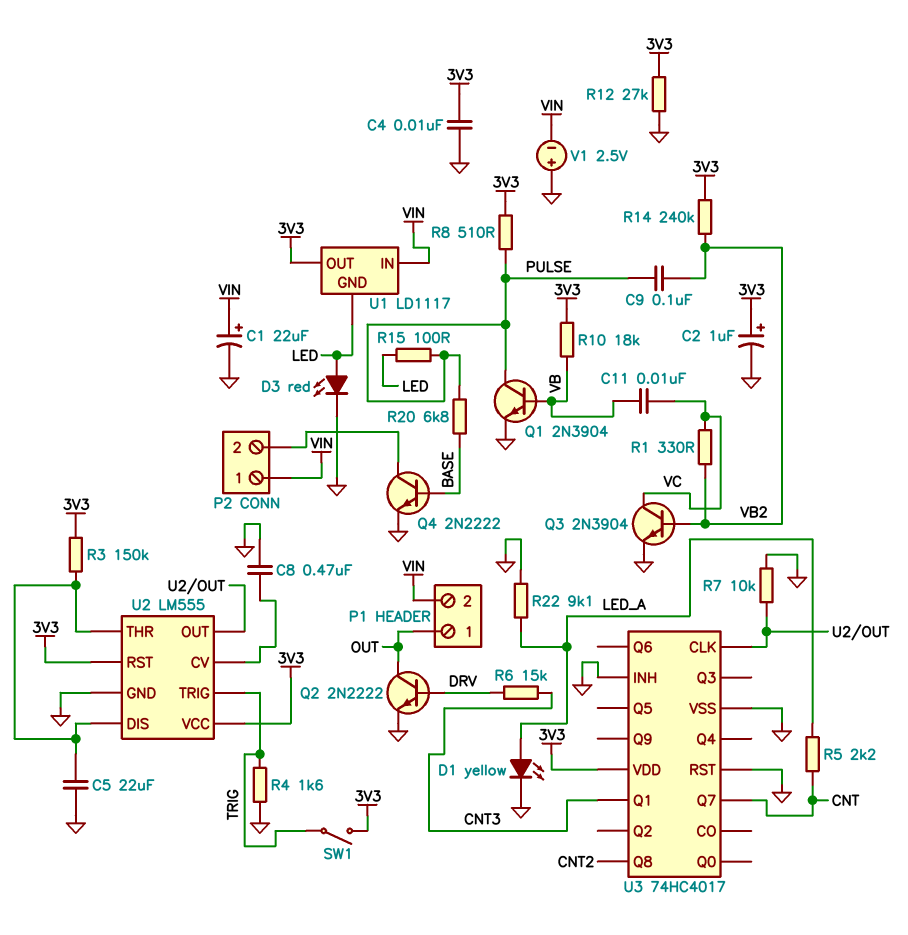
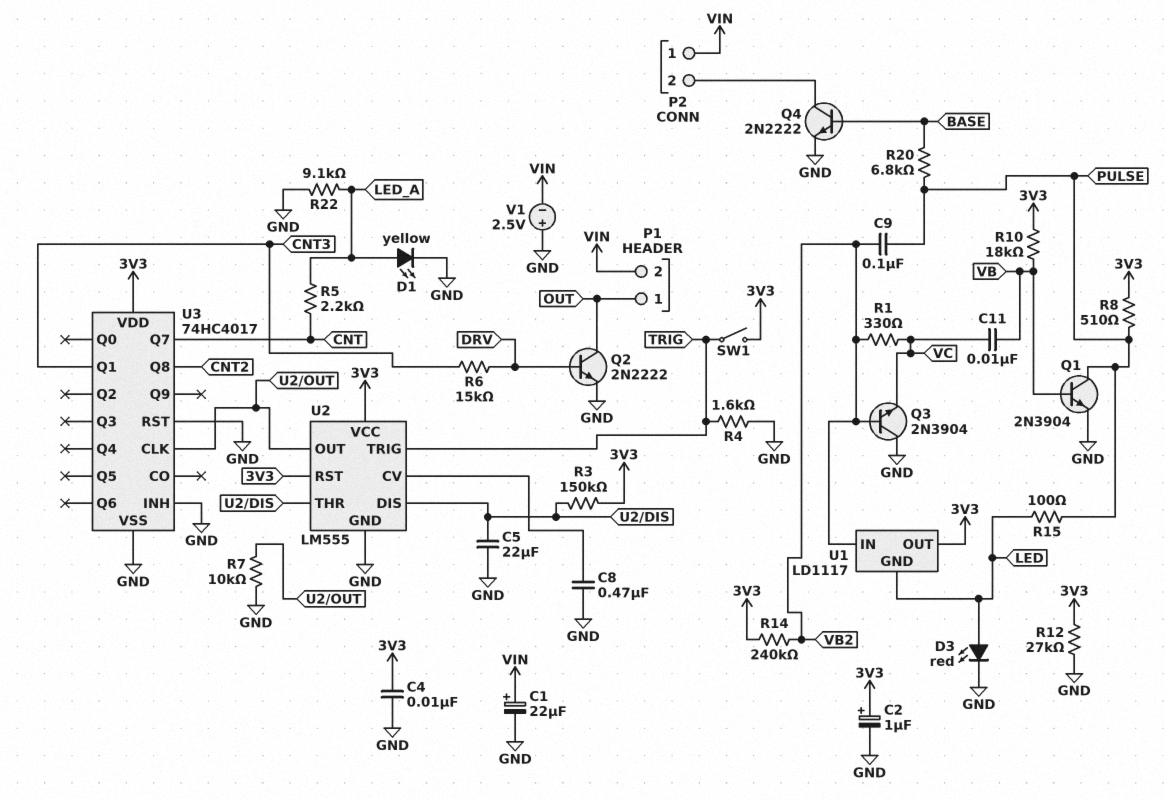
Q3: NPN 2N3904 (B VB2, C VC, E GND) -> NPN 2N3904 (B VB2, C GND, E VC)
U1 pin IN: VIN -> VB2

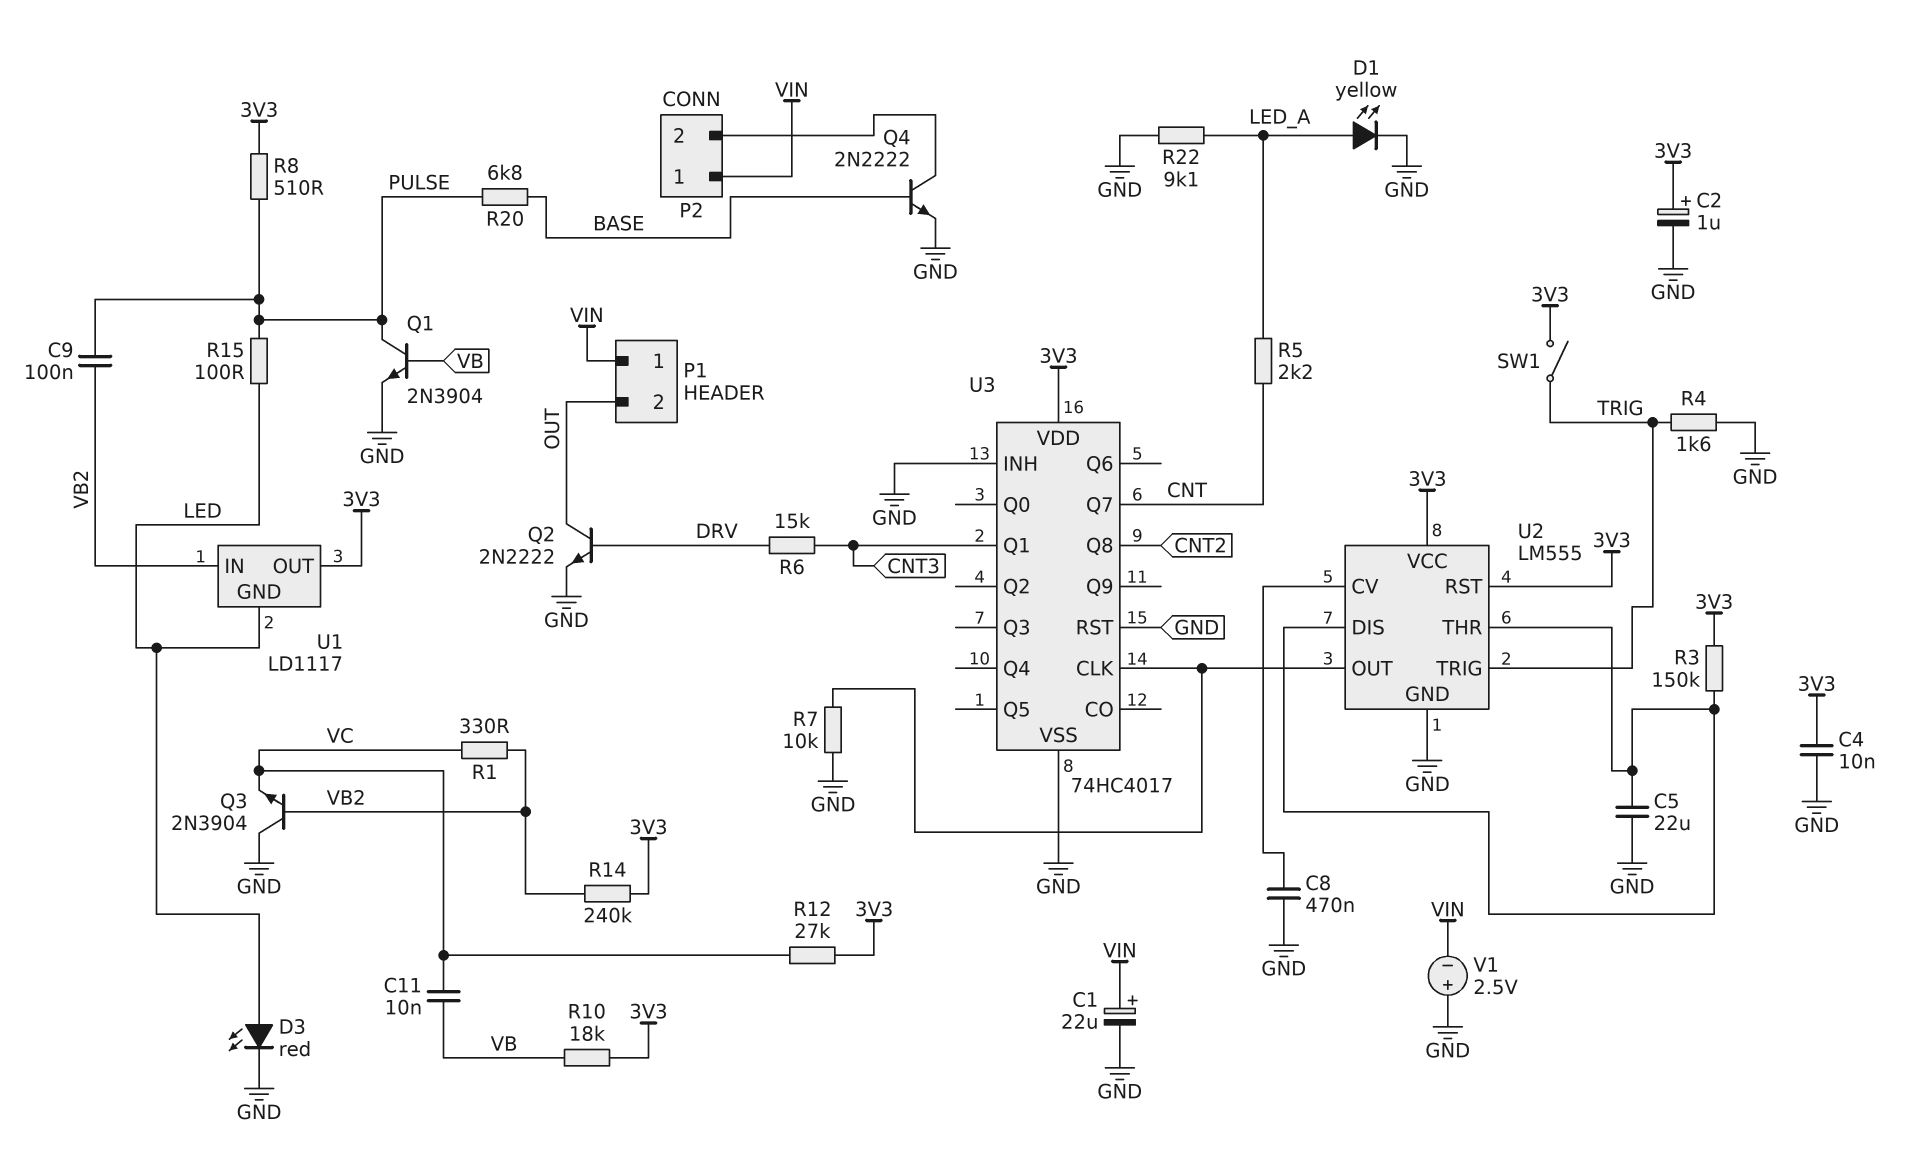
P1 pin 1: OUT -> VIN
P1 pin 2: VIN -> OUT
R12: 27k (3V3, GND) -> 27k (3V3, VC)

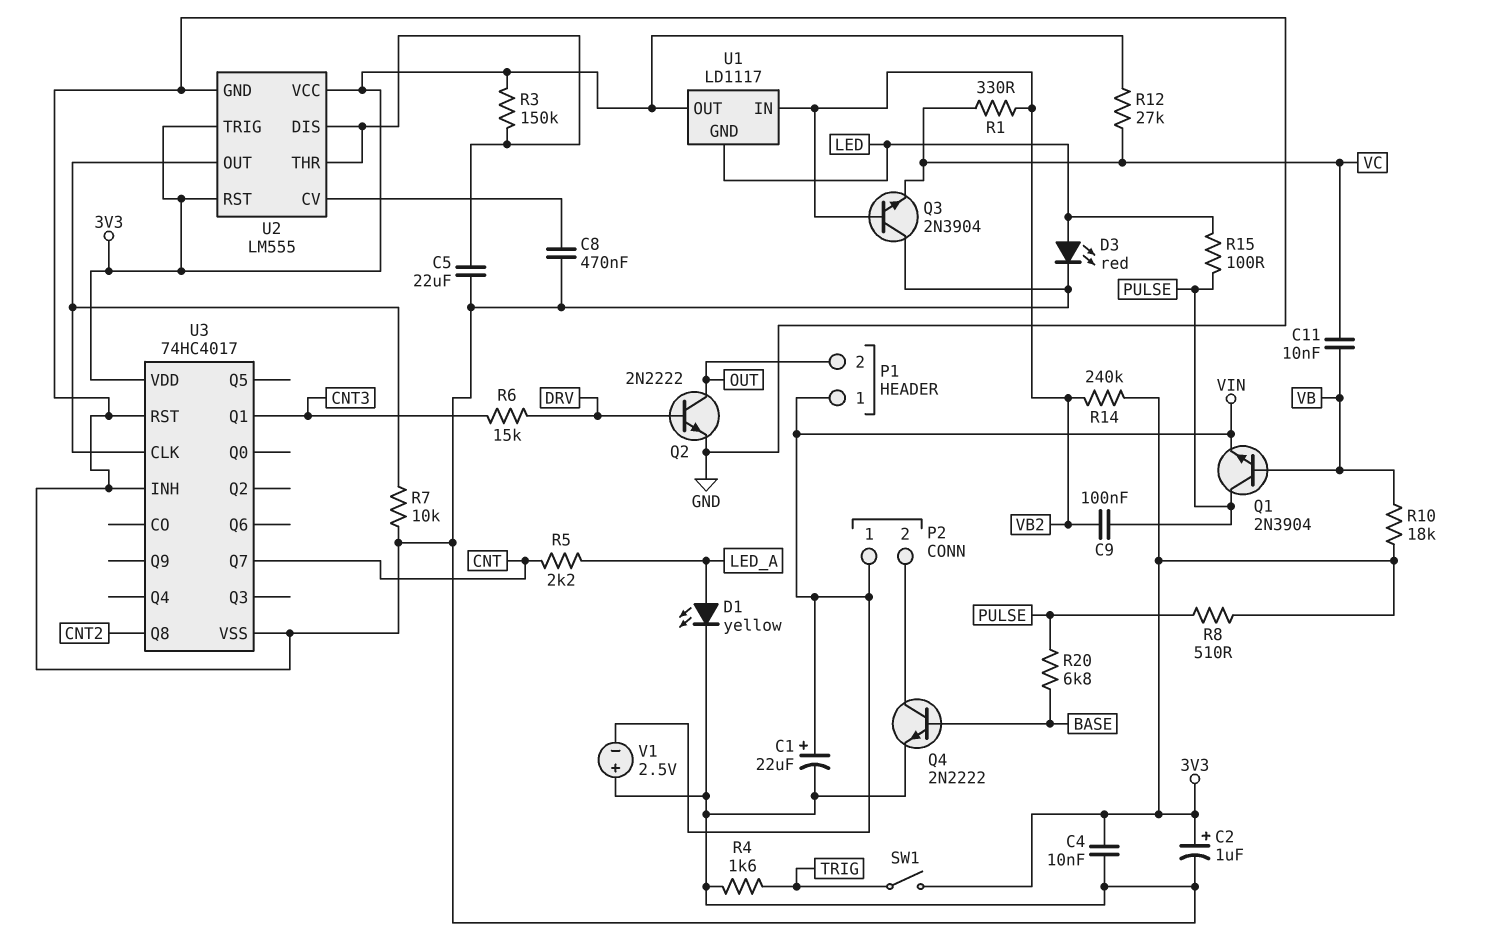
Q1: NPN 2N3904 (B VB, C PULSE, E GND) -> NPN 2N3904 (B VB, C PULSE, E VIN)
R22: 9.1k (GND, LED_A) -> none
U2 pin TRIG: TRIG -> 3V3

